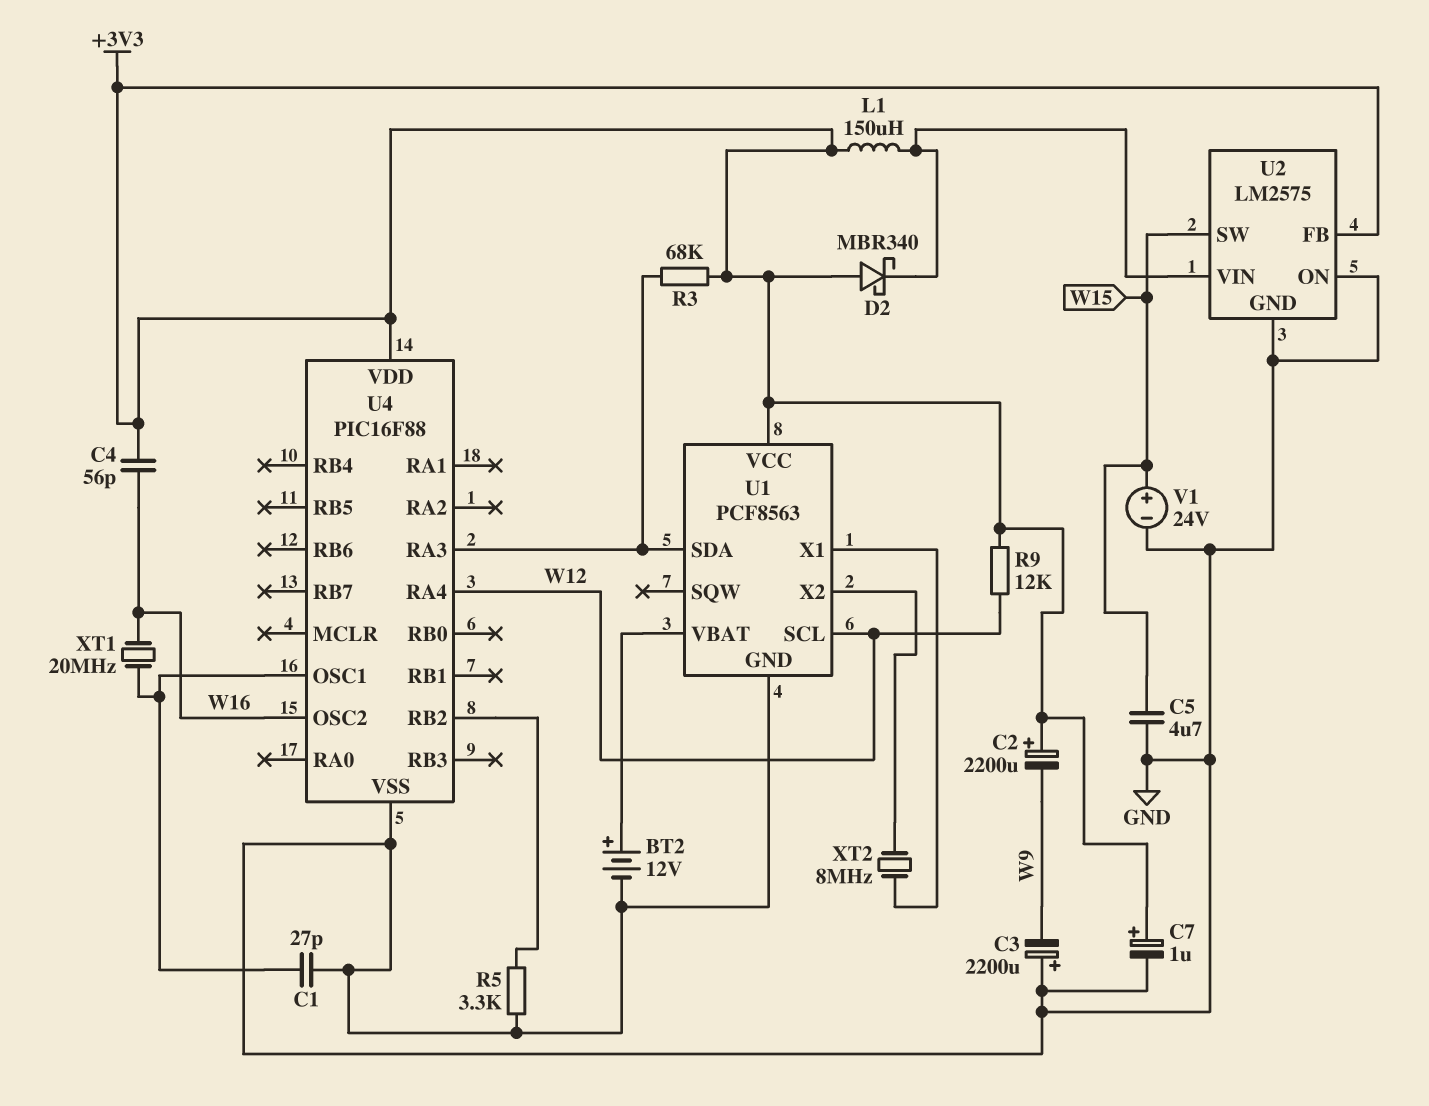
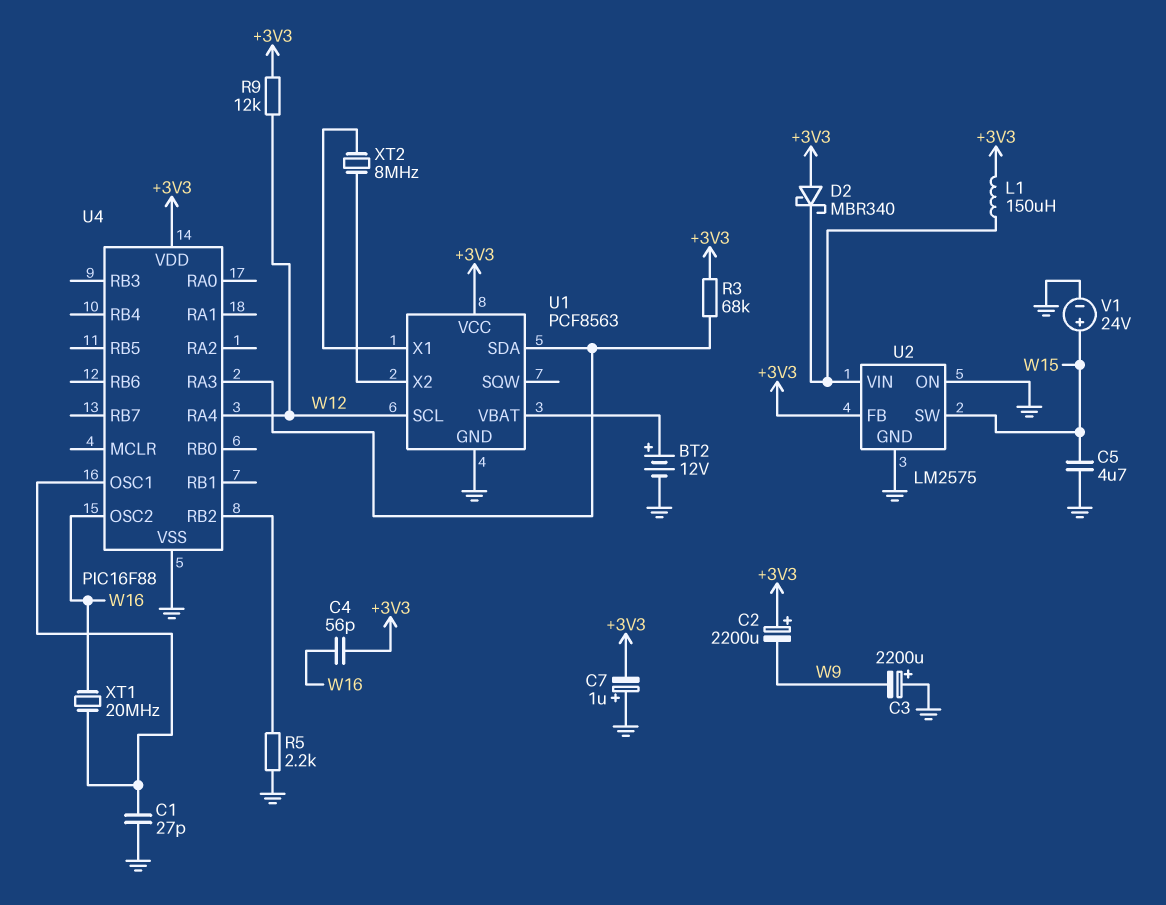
C7: 1uF (plus +3V3, minus GND) -> 1uF (plus GND, minus +3V3)
R5: 3.3k (GND, U4/RB2) -> 2.2k (GND, U4/RB2)

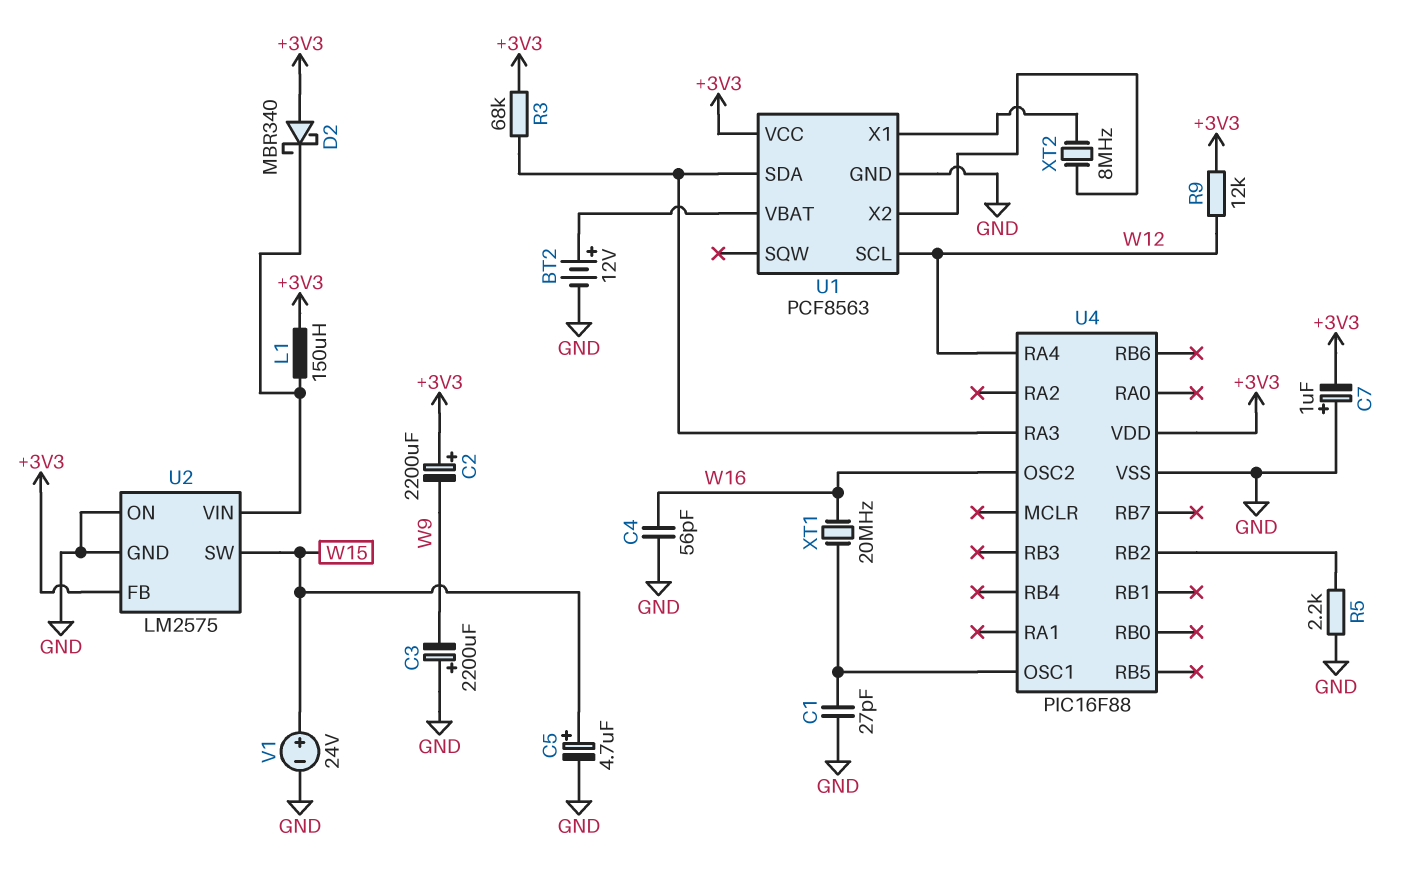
C4: 56pF (+3V3, W16) -> 56pF (GND, W16)
C5: 4.7uF (GND, W15) -> 4.7uF (plus W15, minus GND)

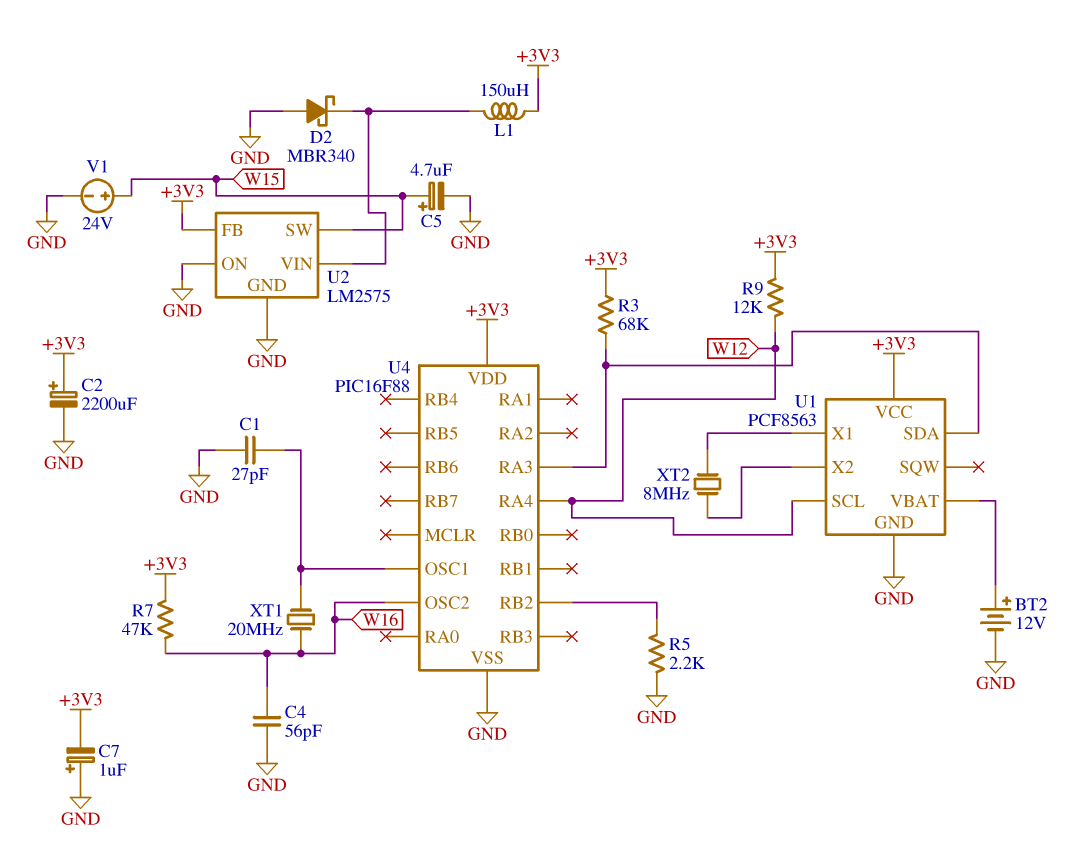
C2: 2200uF (plus +3V3, minus W9) -> 2200uF (plus +3V3, minus GND)
C3: 2200uF (plus GND, minus W9) -> none
D2: schottky MBR340 (A +3V3, K U2/VIN) -> schottky MBR340 (A GND, K U2/VIN)
R7: none -> 47k (+3V3, W16)

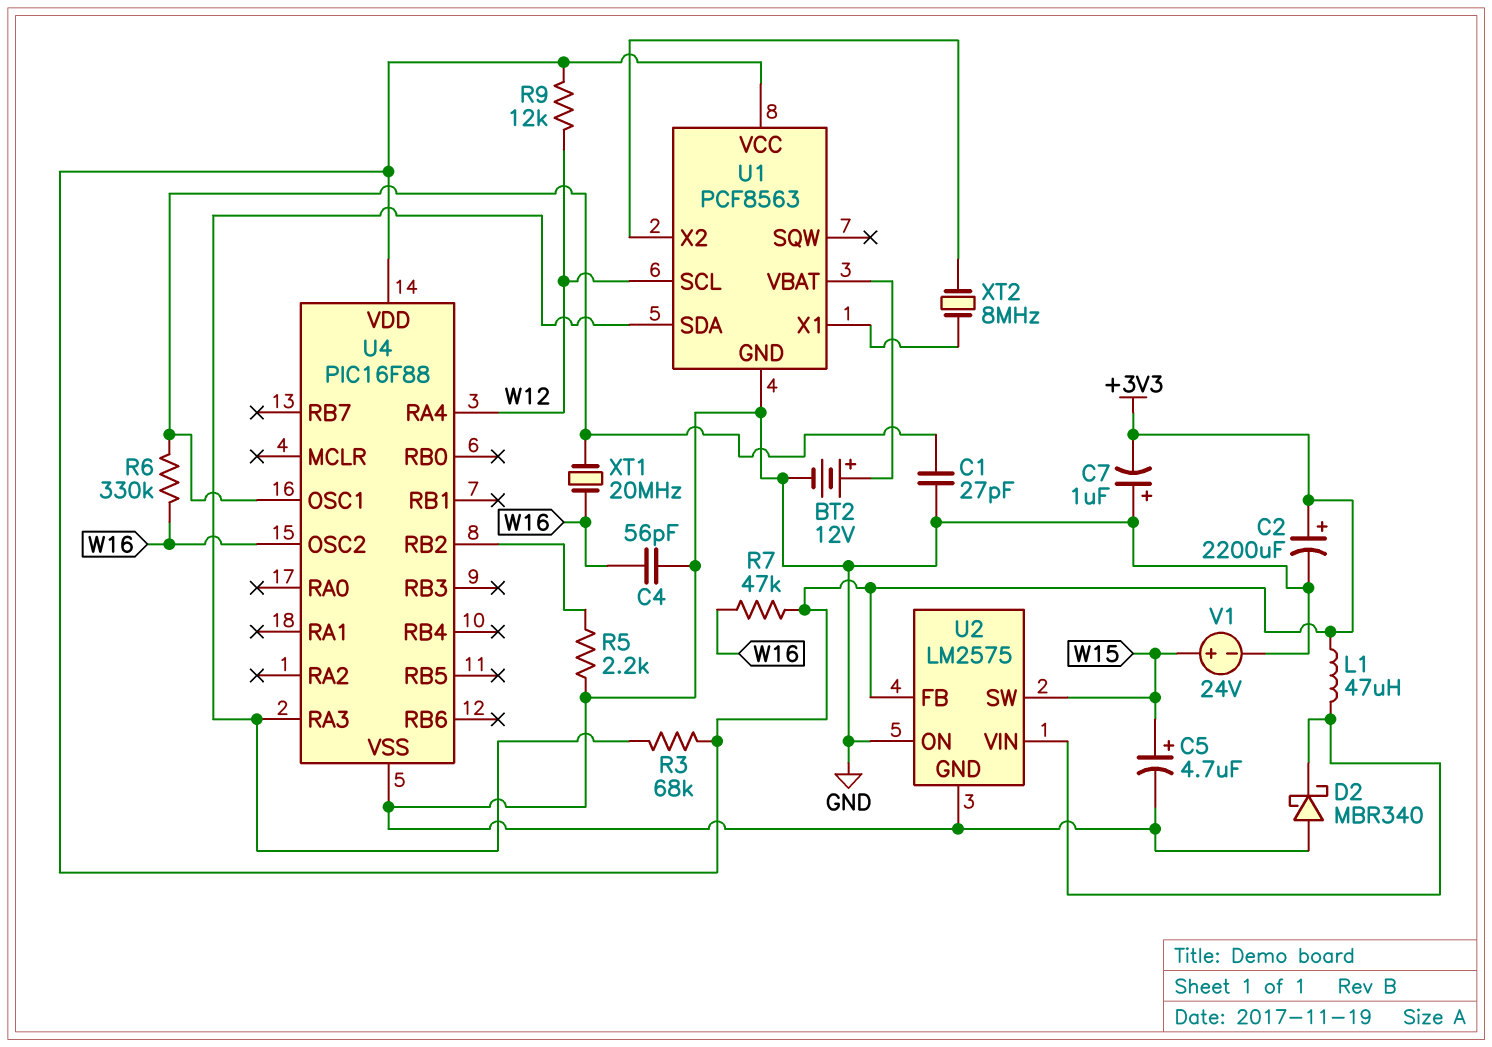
L1: 150uH (+3V3, U2/VIN) -> 47uH (+3V3, U2/VIN)
R6: none -> 330k (U4/OSC1, W16)

